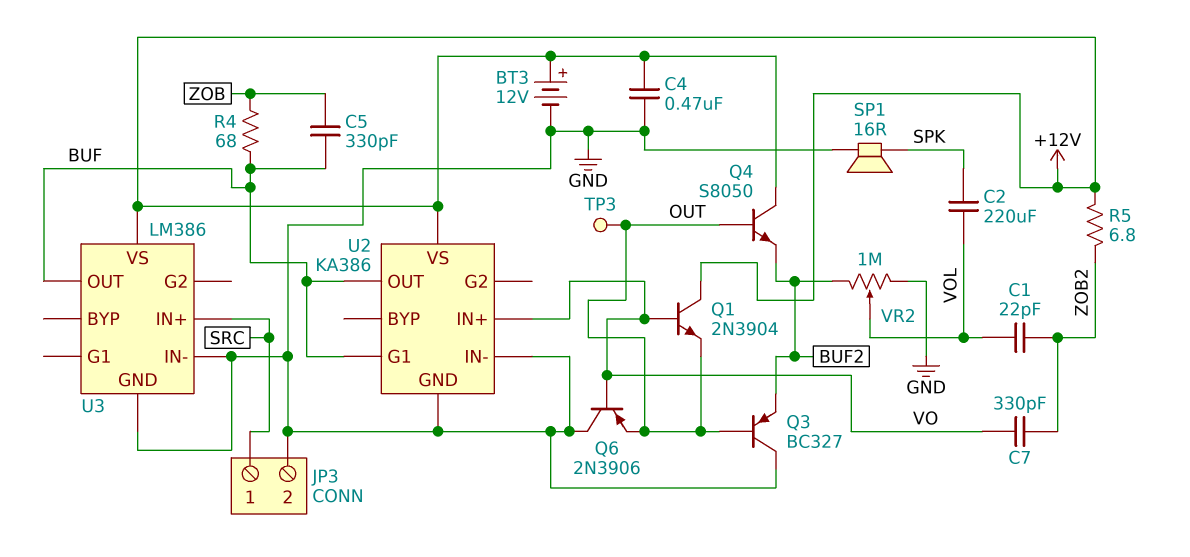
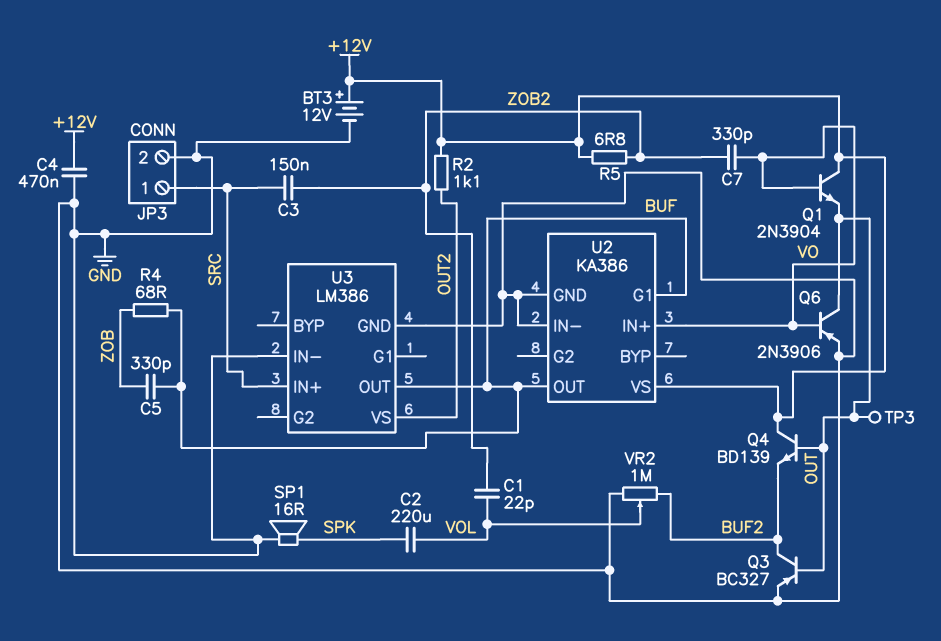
C3: none -> 150nF (SRC, ZOB2)
Q3: PNP BC327 (B OUT, C GND, E BUF2) -> PNP BC327 (B OUT, C BUF2, E GND)
Q4: NPN S8050 (B OUT, C +12V, E BUF2) -> NPN BD139 (B OUT, C +12V, E BUF2)
Q6: PNP 2N3906 (B VO, C GND, E OUT) -> PNP 2N3906 (B VO, C OUT, E GND)
R2: none -> 1.1k (+12V, OUT2)
U3 pin VS: +12V -> OUT2

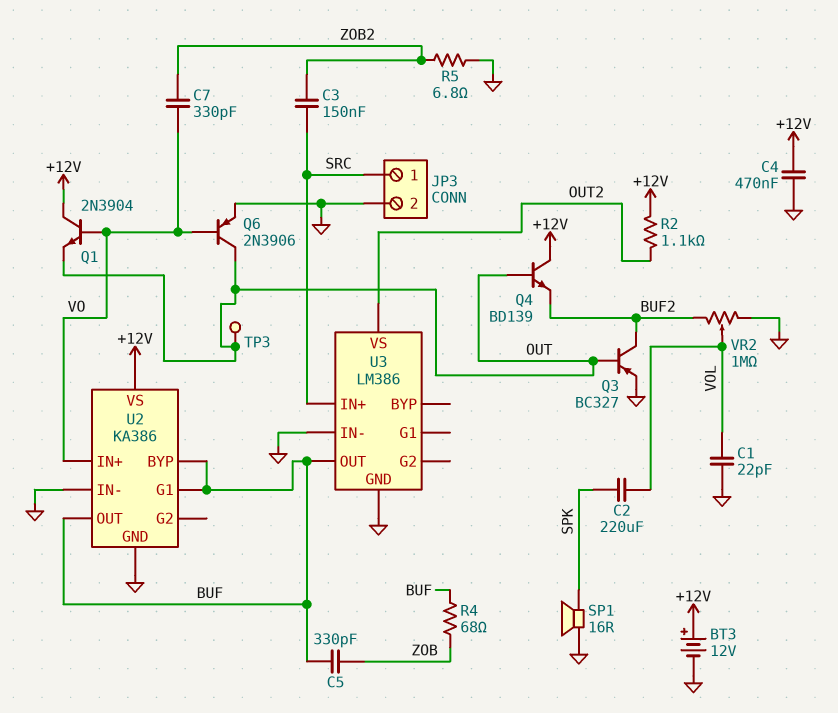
C1: 22pF (VOL, ZOB2) -> 22pF (GND, VOL)
R5: 6.8 (+12V, ZOB2) -> 6.8 (GND, ZOB2)
U2 pin BYP: none -> BUF

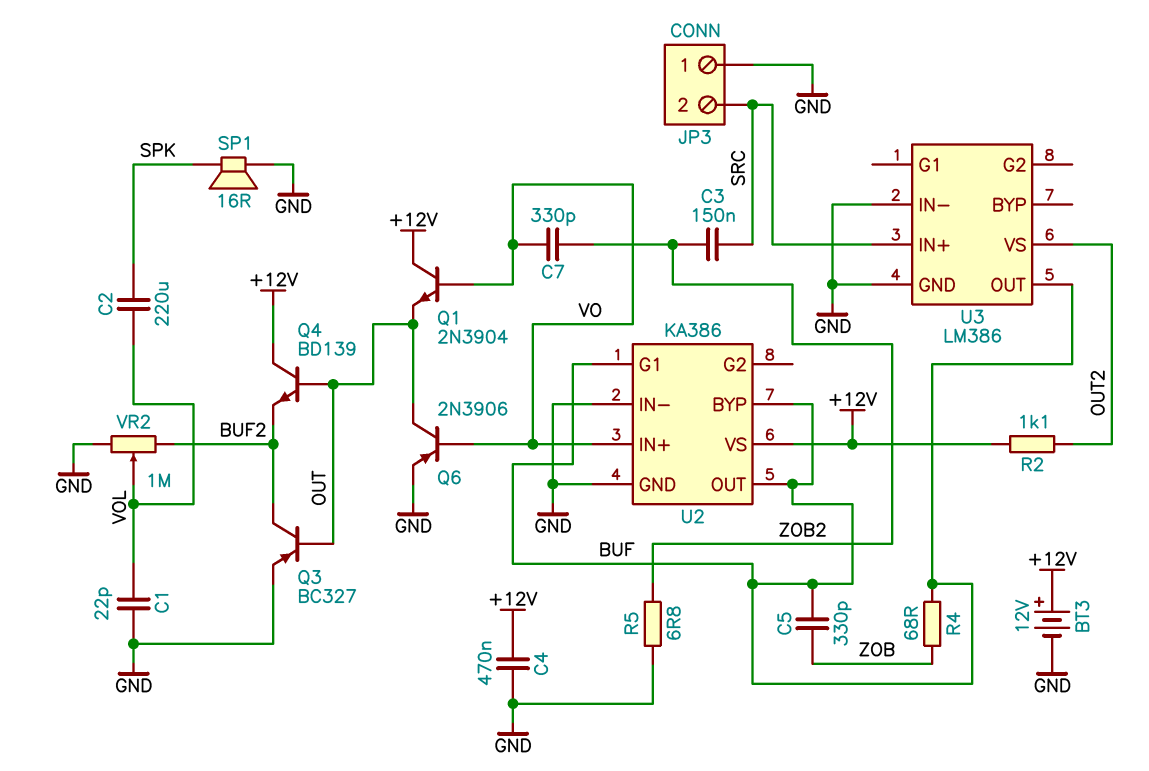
JP3 pin 1: SRC -> GND
JP3 pin 2: GND -> SRC
TP3: test point (OUT) -> none

